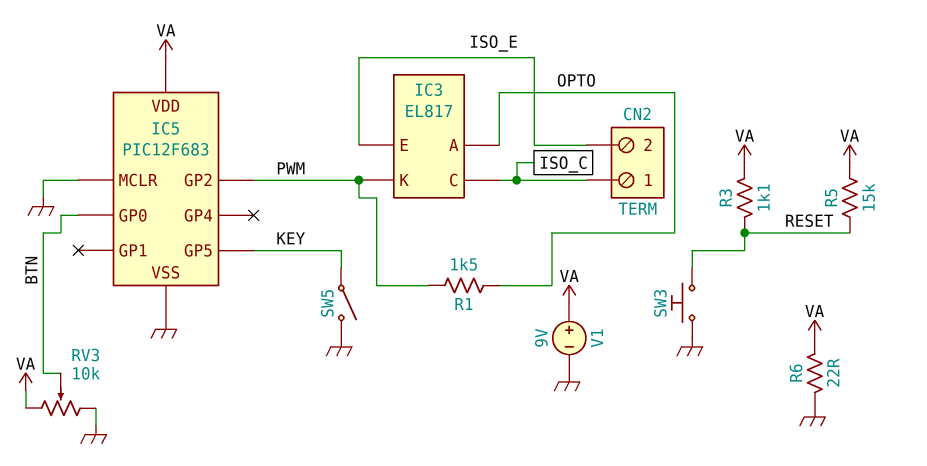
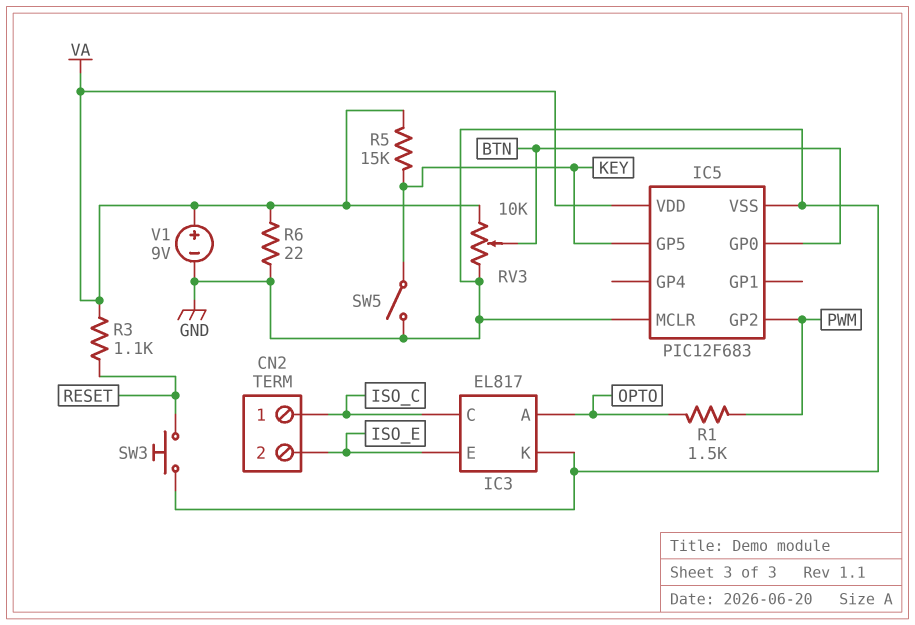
IC3 pin K: PWM -> GND
R5: 15k (RESET, VA) -> 15k (KEY, VA)

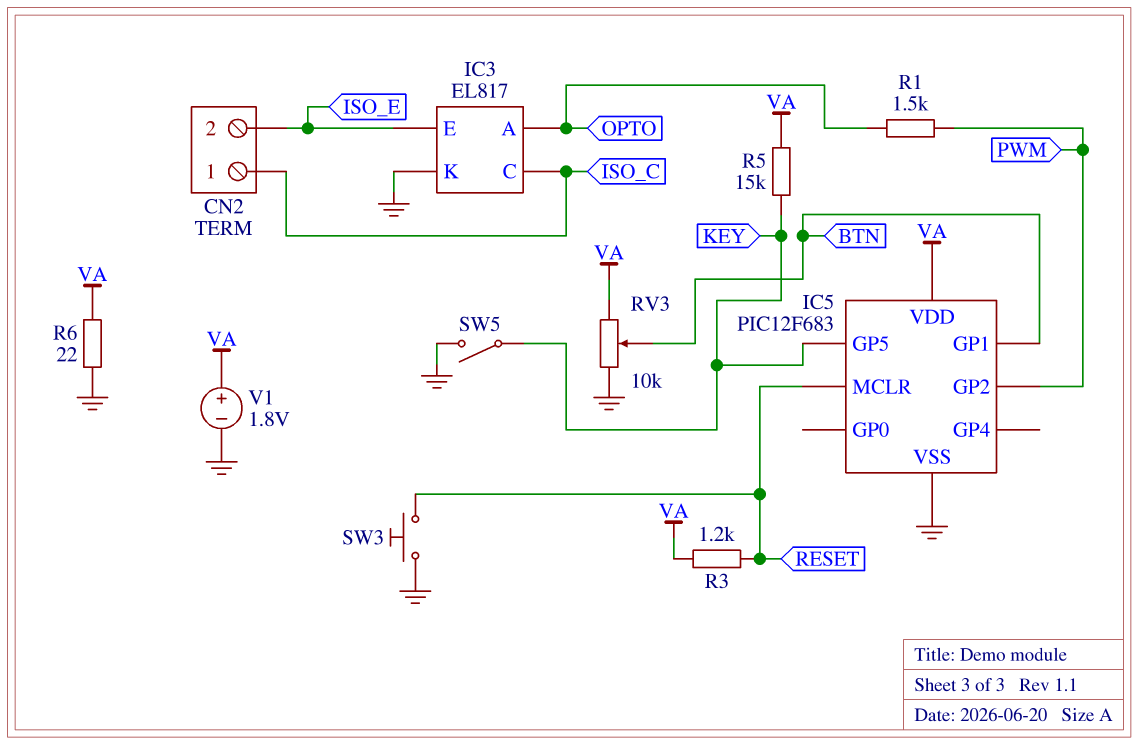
IC5 pin GP0: BTN -> none
IC5 pin GP1: none -> BTN
IC5 pin MCLR: GND -> RESET
R3: 1.1k (RESET, VA) -> 1.2k (RESET, VA)
V1: 9V (plus VA, minus GND) -> 1.8V (plus VA, minus GND)

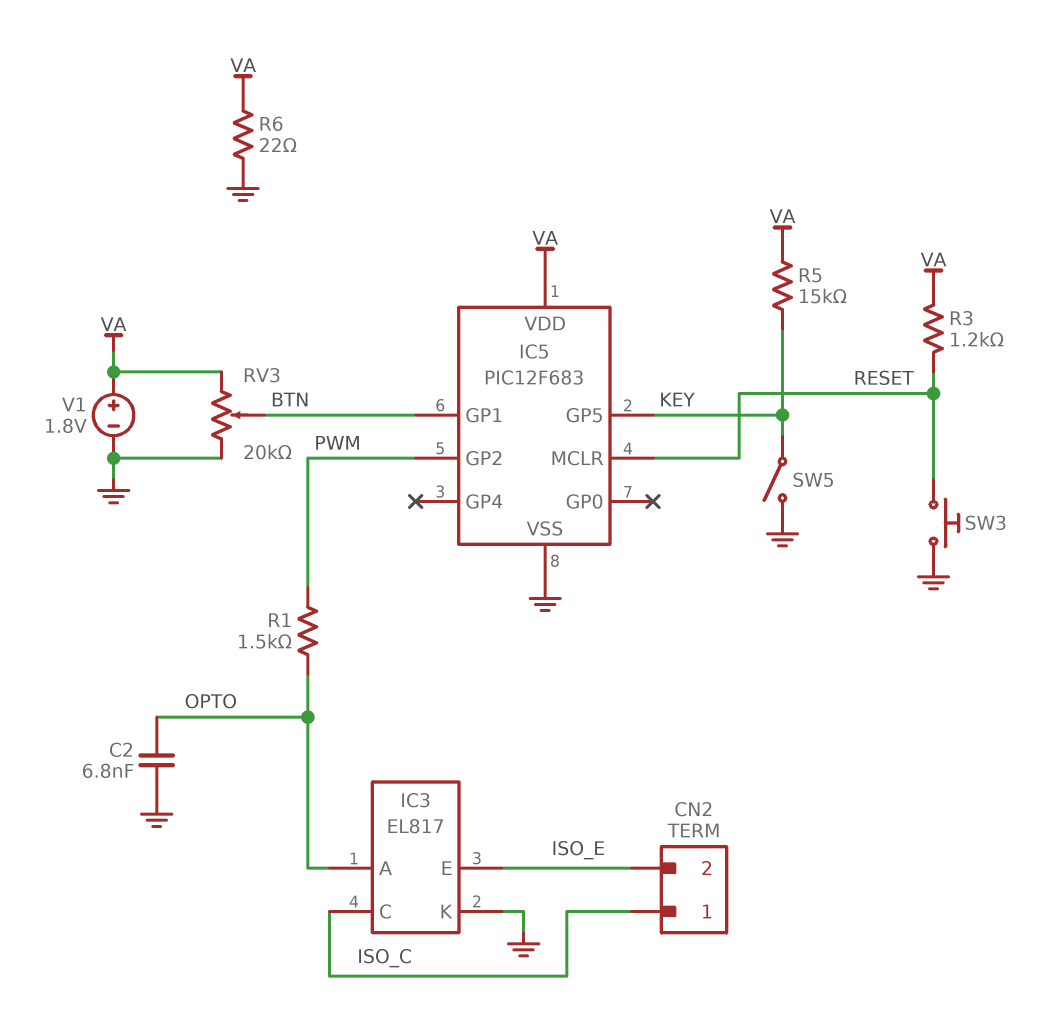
C2: none -> 6.8nF (GND, OPTO)
RV3: 10k (GND, VA, wiper BTN) -> 20k (GND, VA, wiper BTN)

